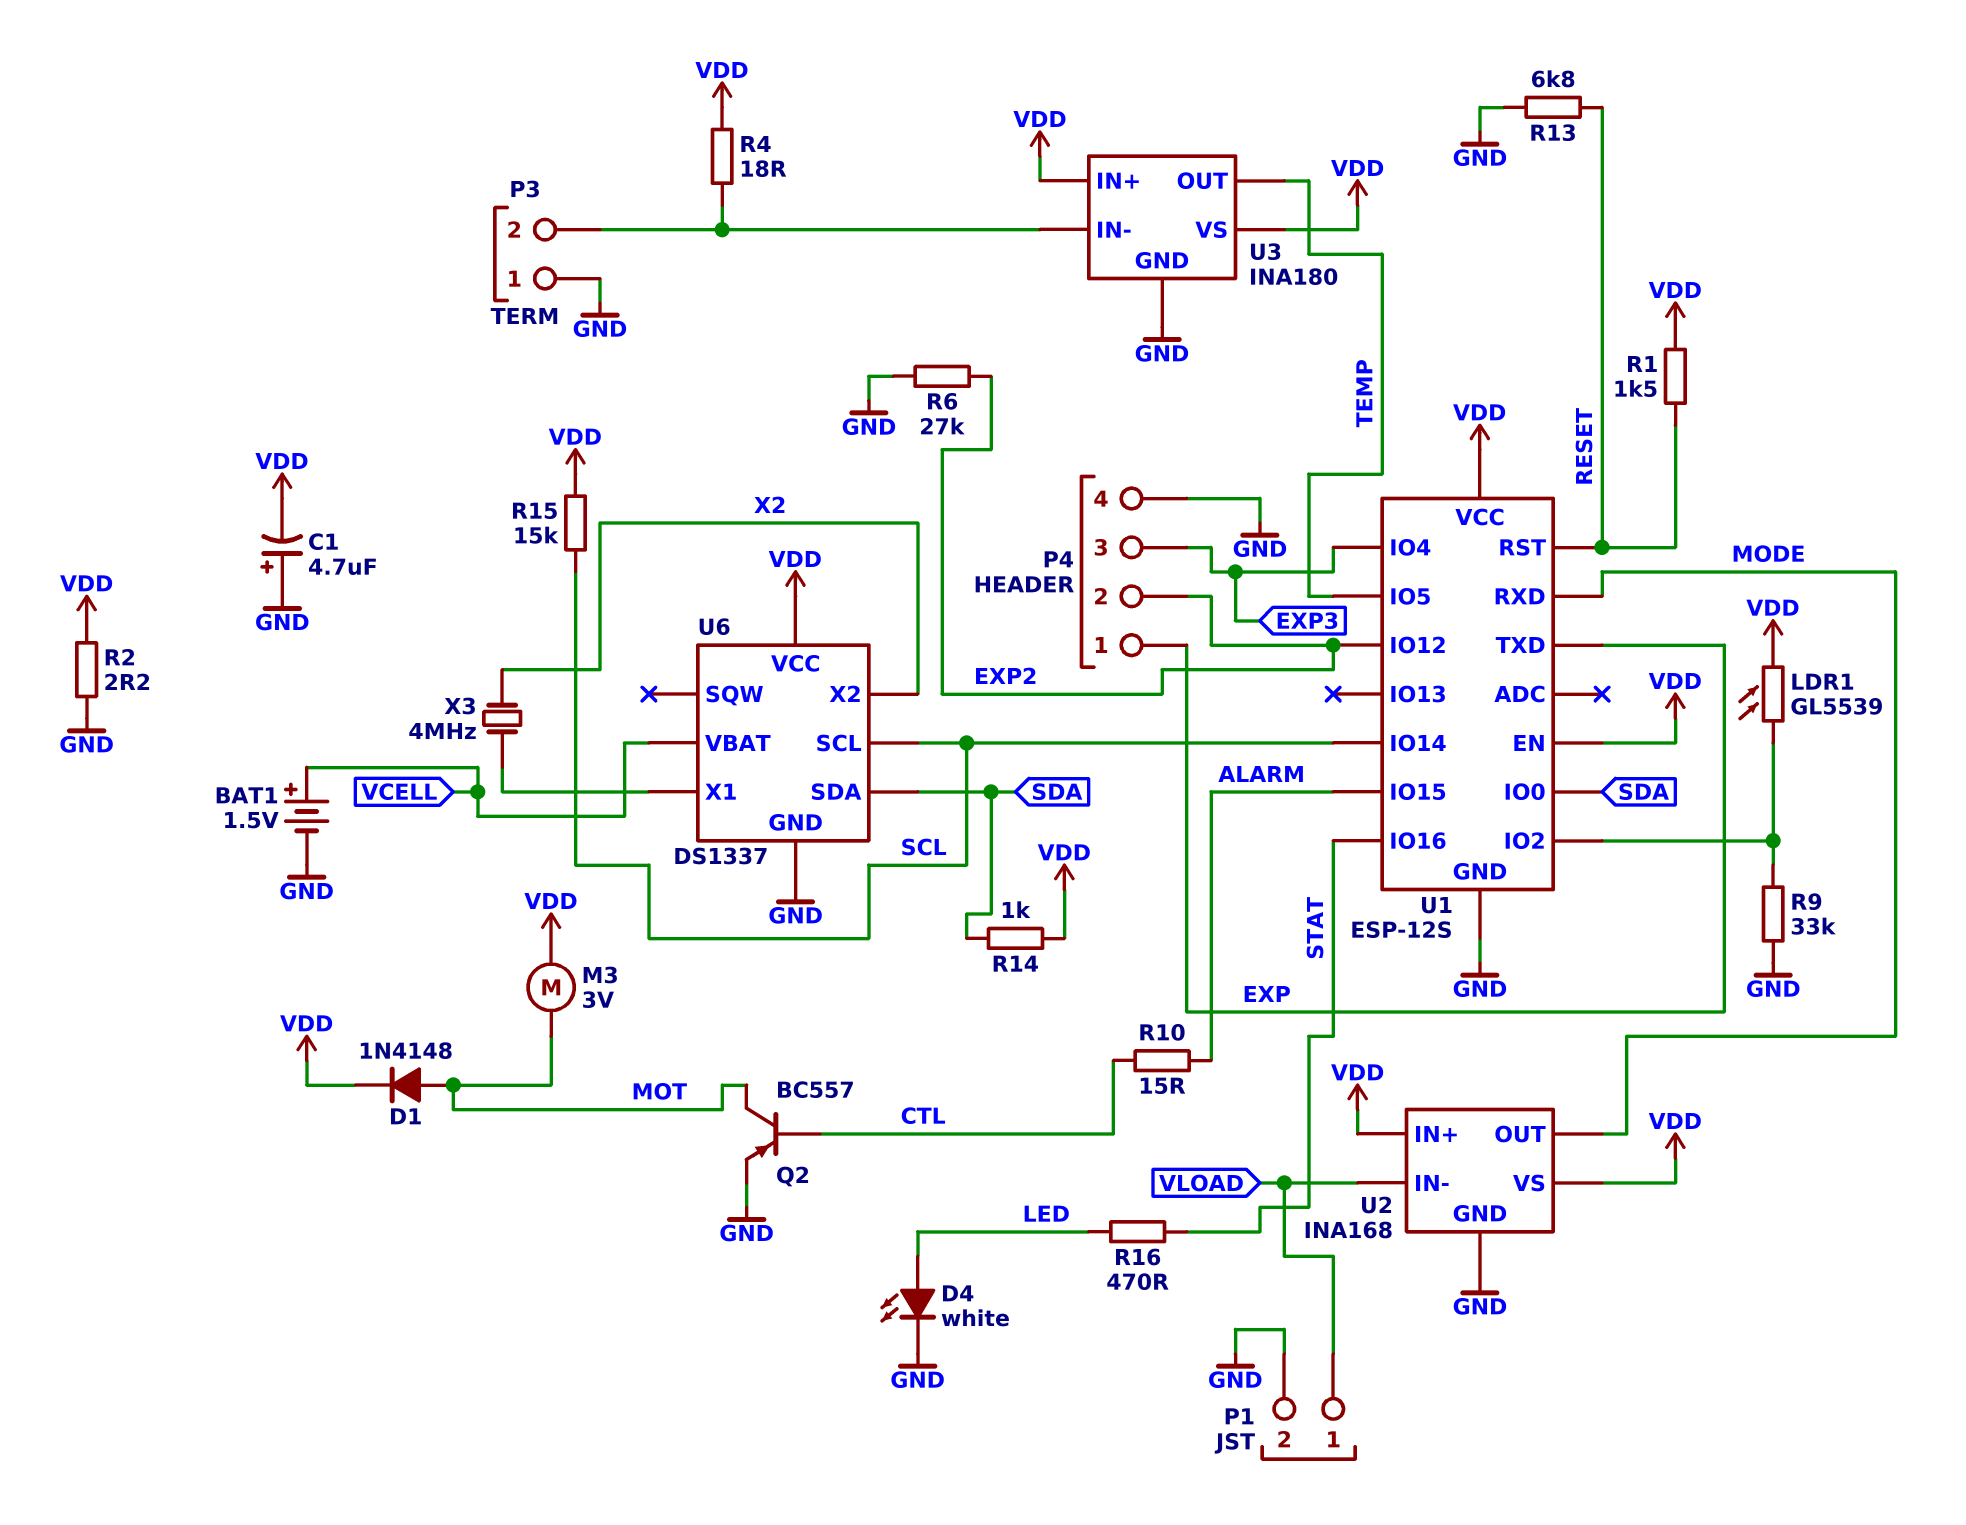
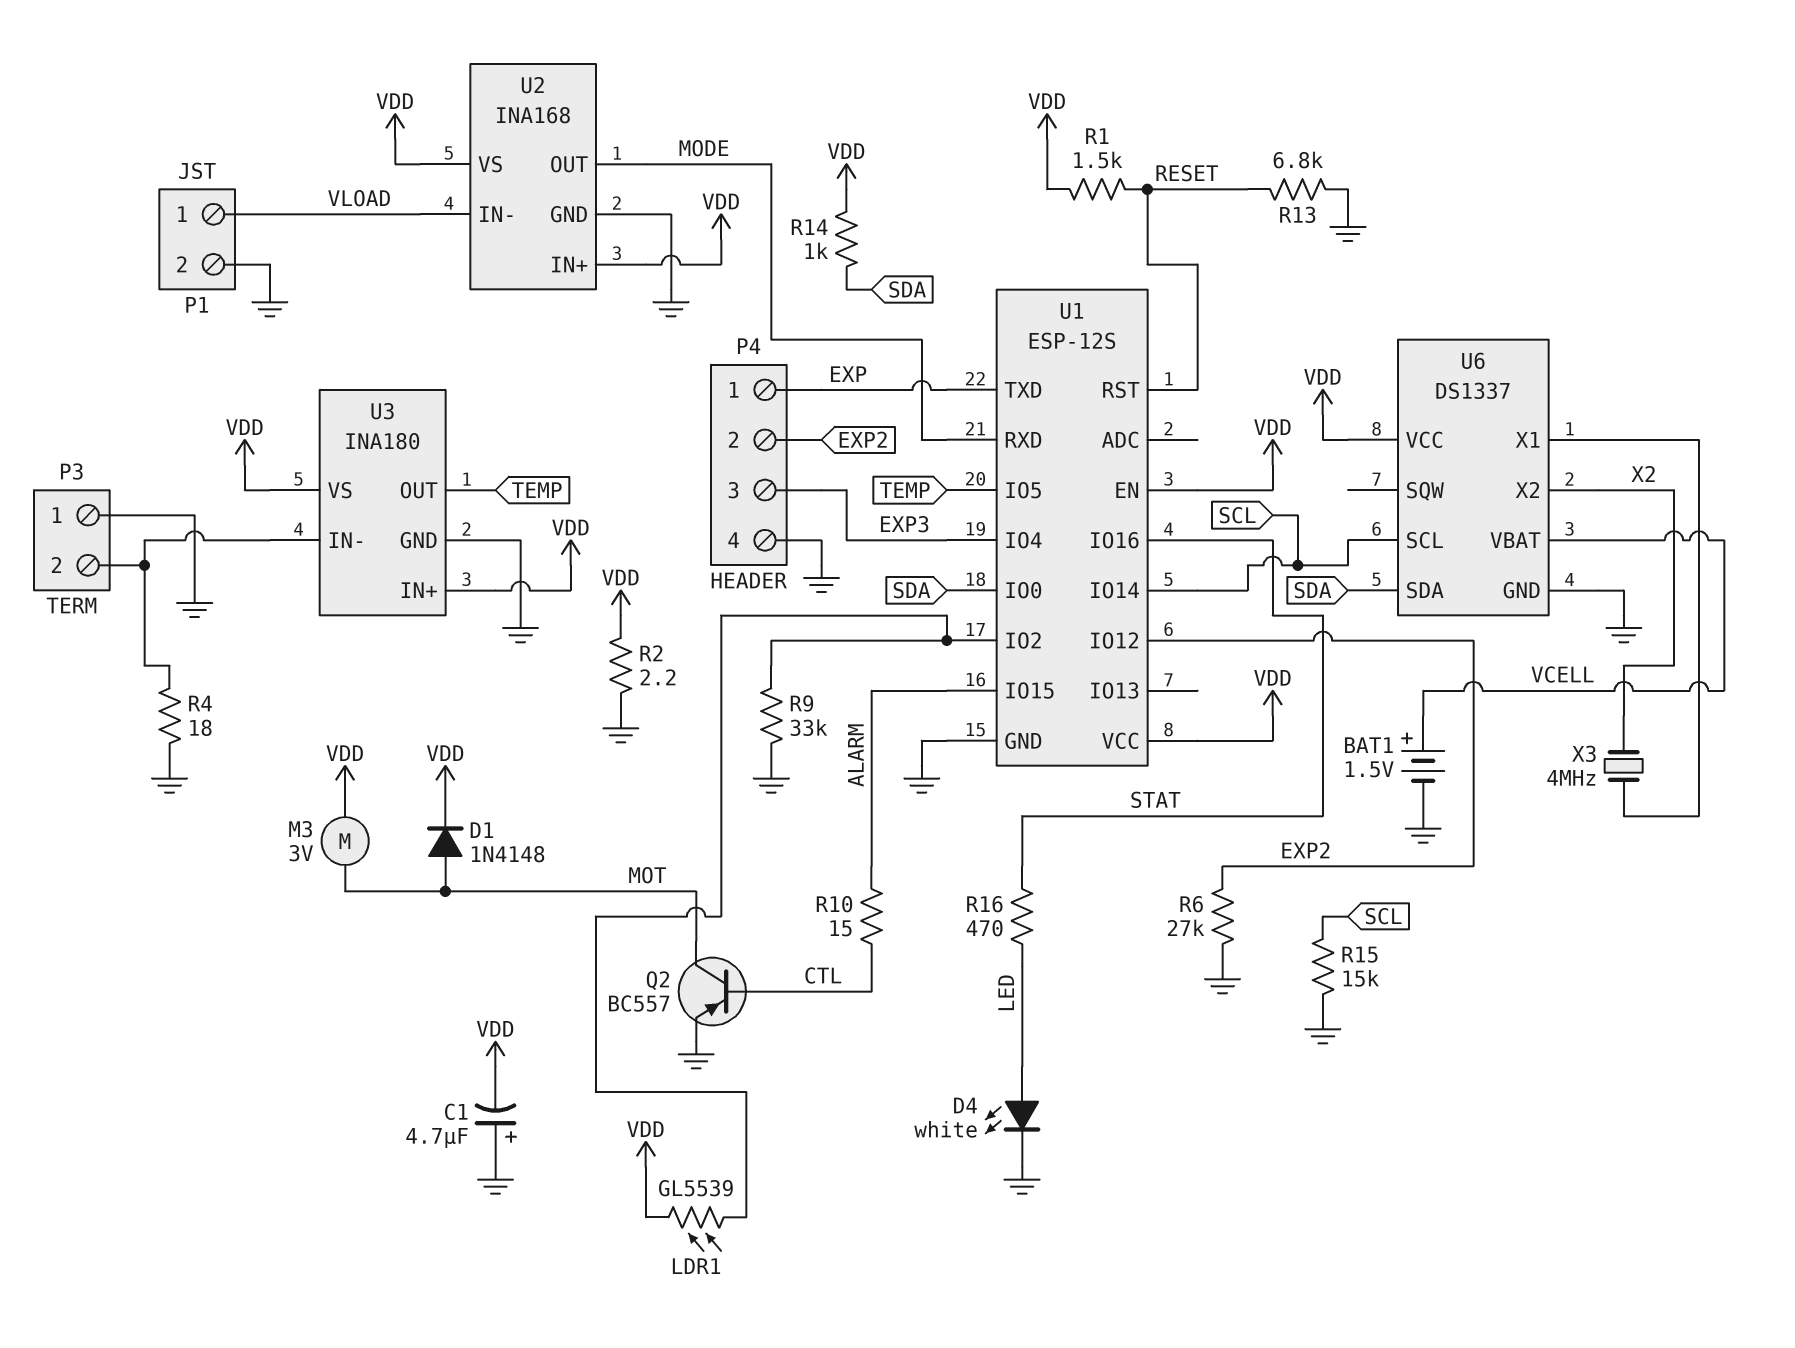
R4: 18 (P3/2, VDD) -> 18 (GND, P3/2)
R15: 15k (SCL, VDD) -> 15k (GND, SCL)

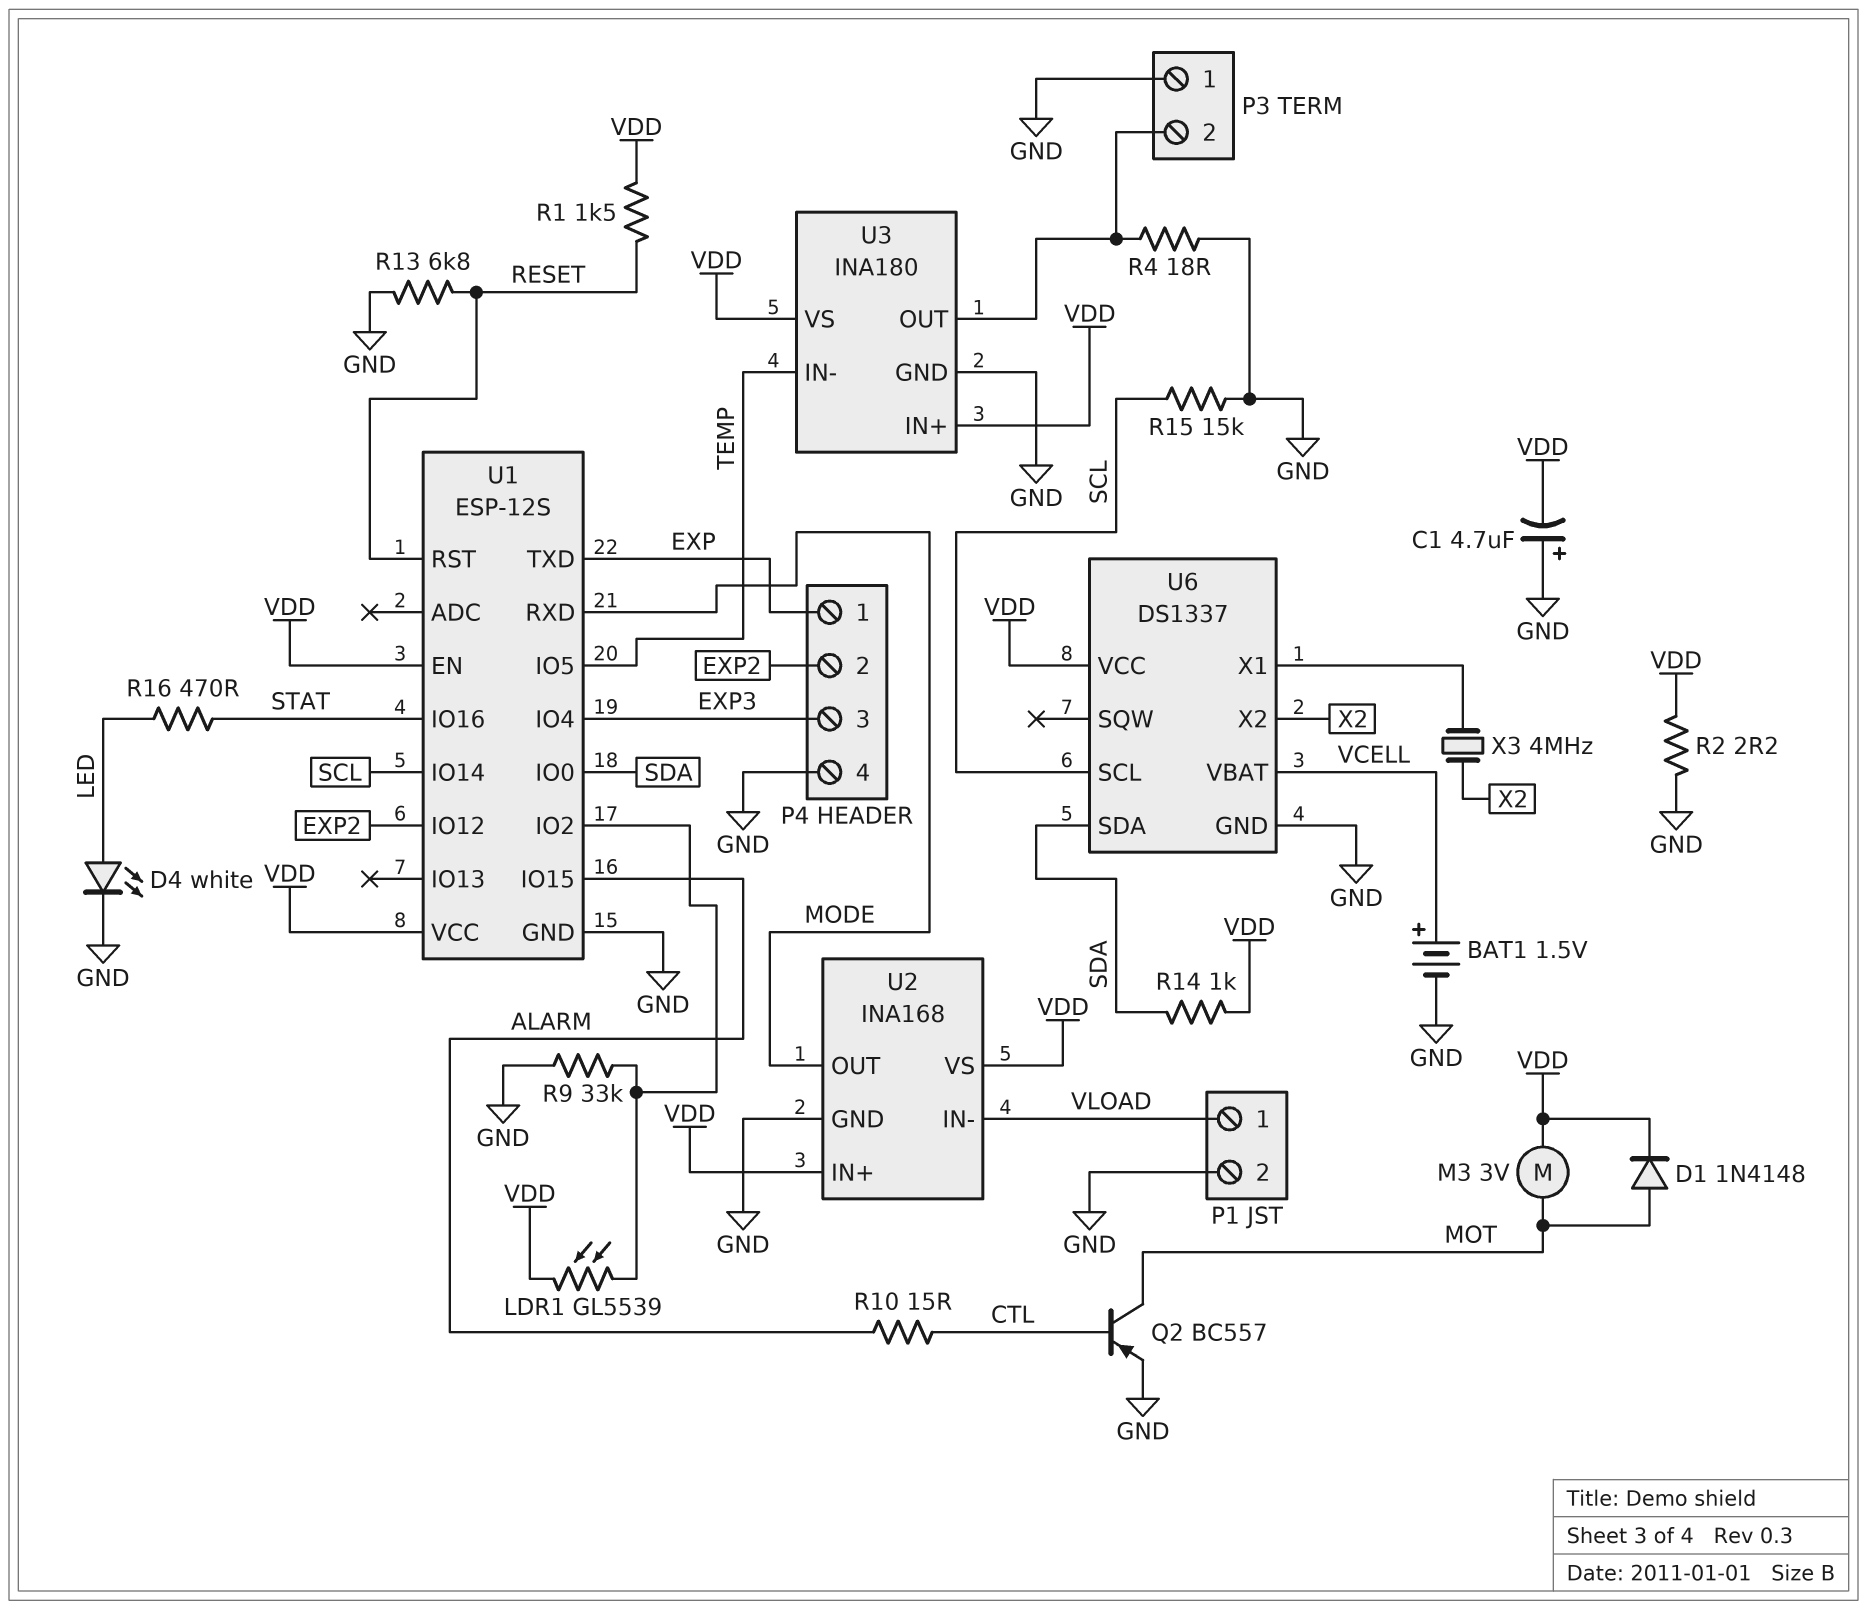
R6: 27k (EXP2, GND) -> none
U3 pin IN-: P3/2 -> TEMP
U3 pin OUT: TEMP -> P3/2

